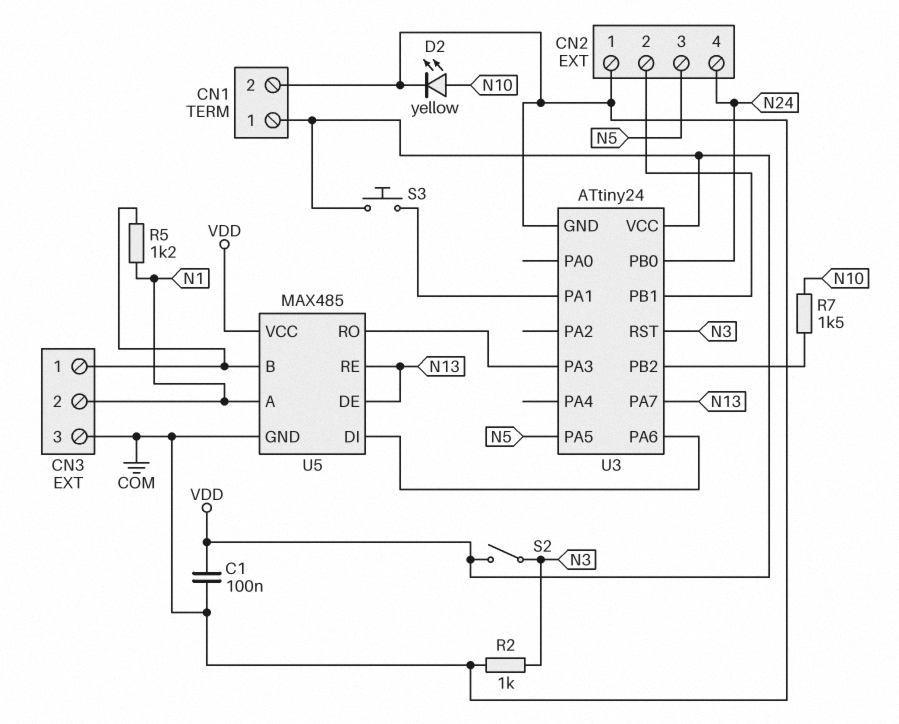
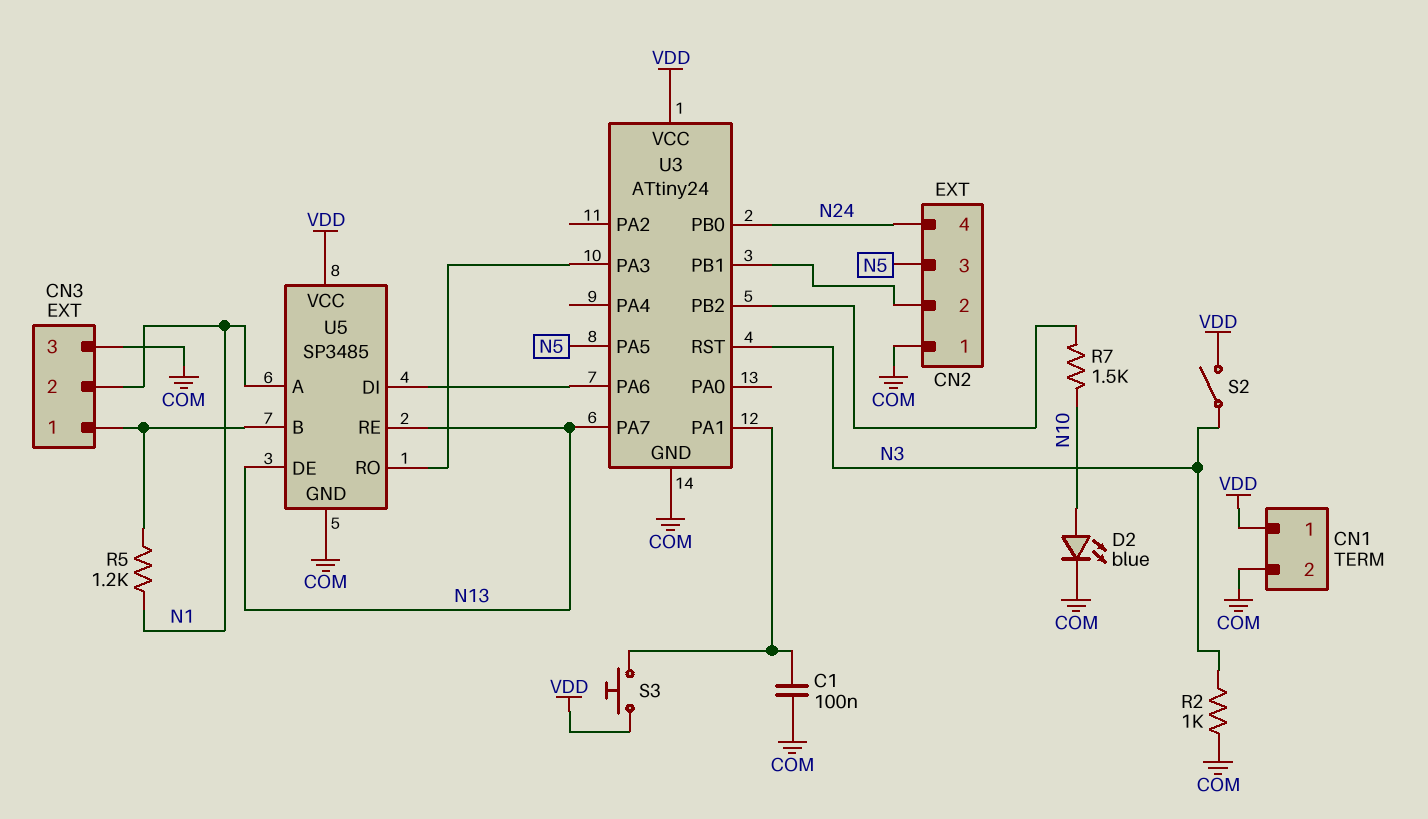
C1: 100nF (COM, VDD) -> 100nF (COM, U3/PA1)
D2: LED yellow (A N10, K COM) -> LED blue (A N10, K COM)
U5: MAX485 -> SP3485

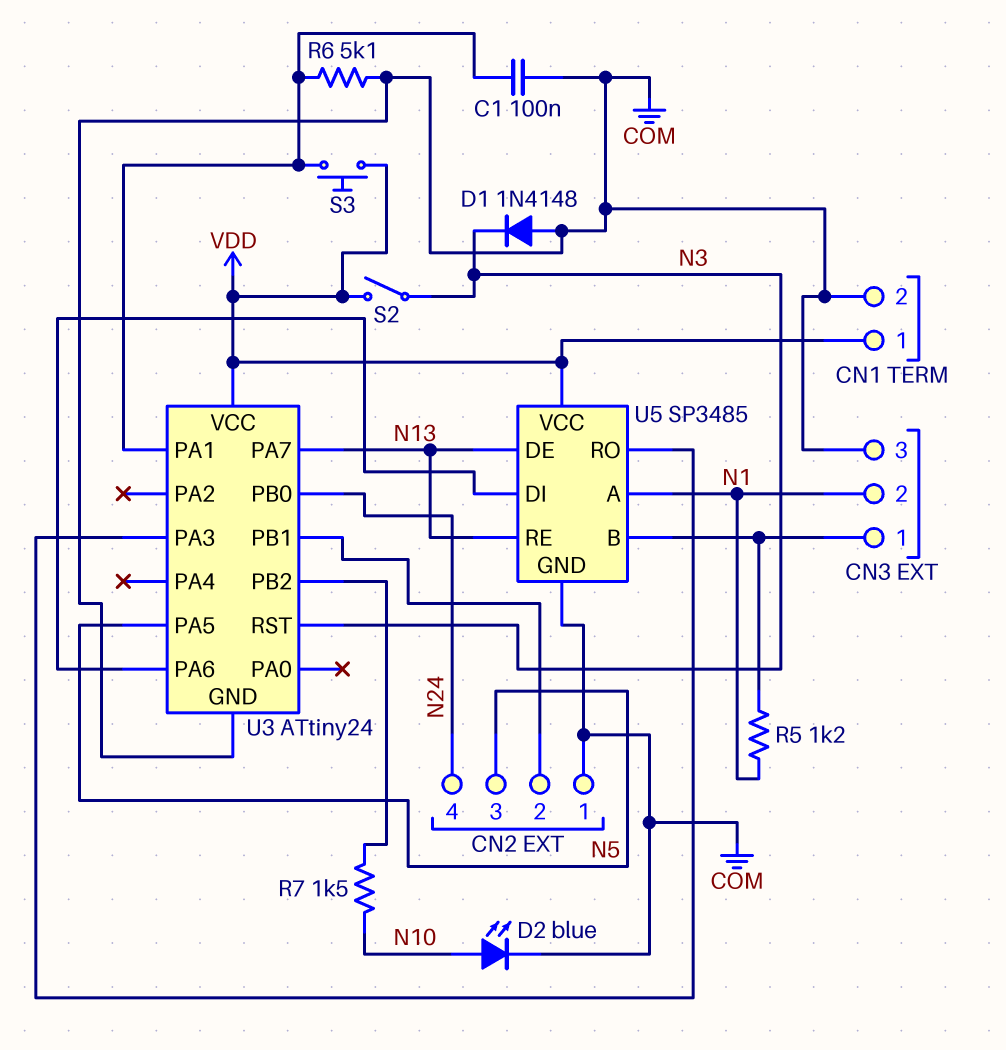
D1: none -> diode 1N4148 (A COM, K N3)
R2: 1k (COM, N3) -> none
R6: none -> 5.1k (COM, U3/PA1)

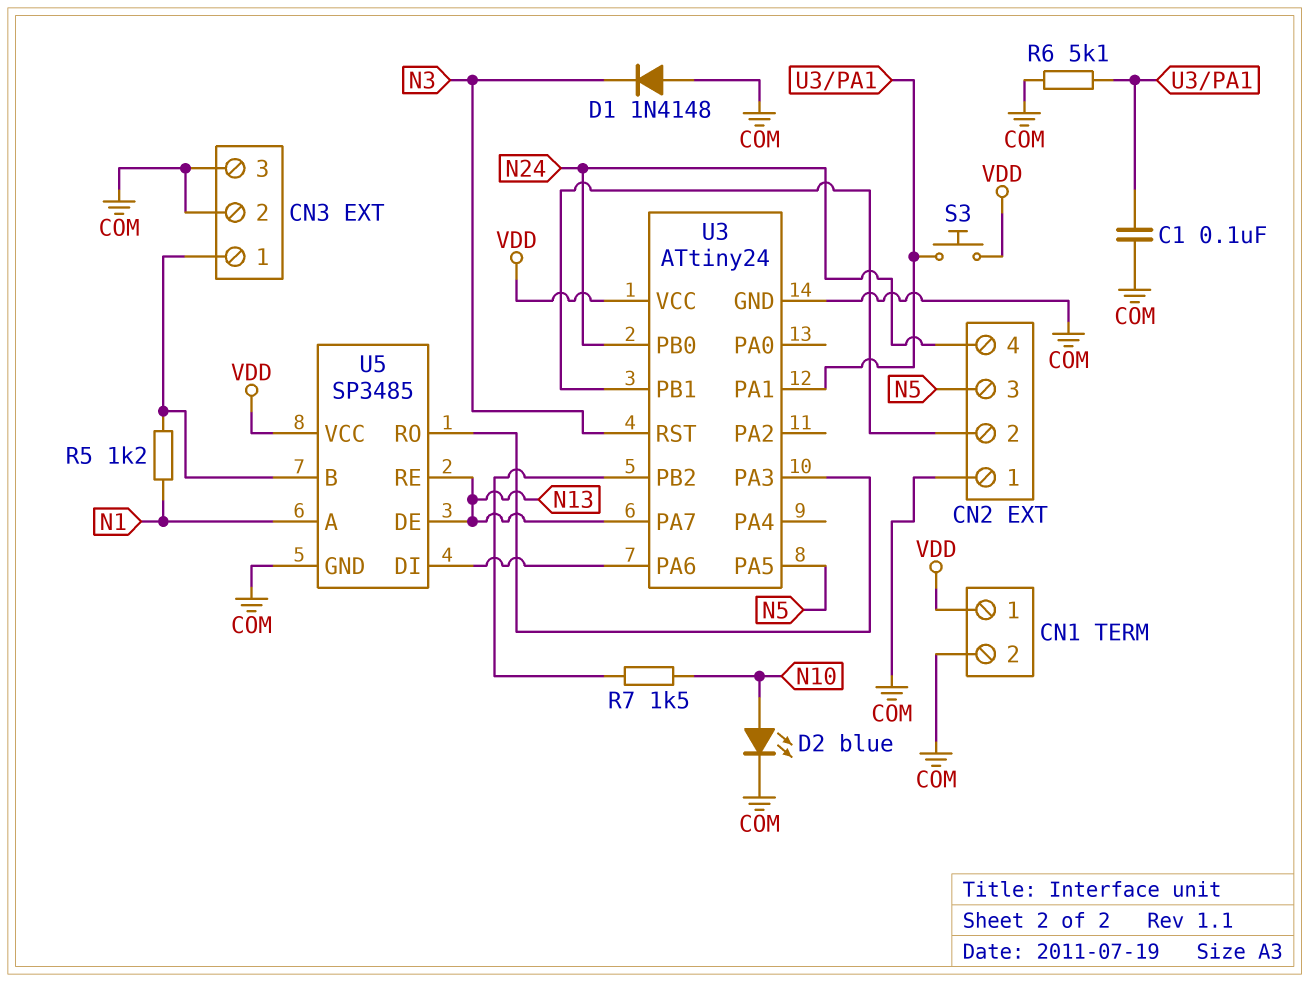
CN3 pin 2: N1 -> COM
S2: switch (N3, VDD) -> none

